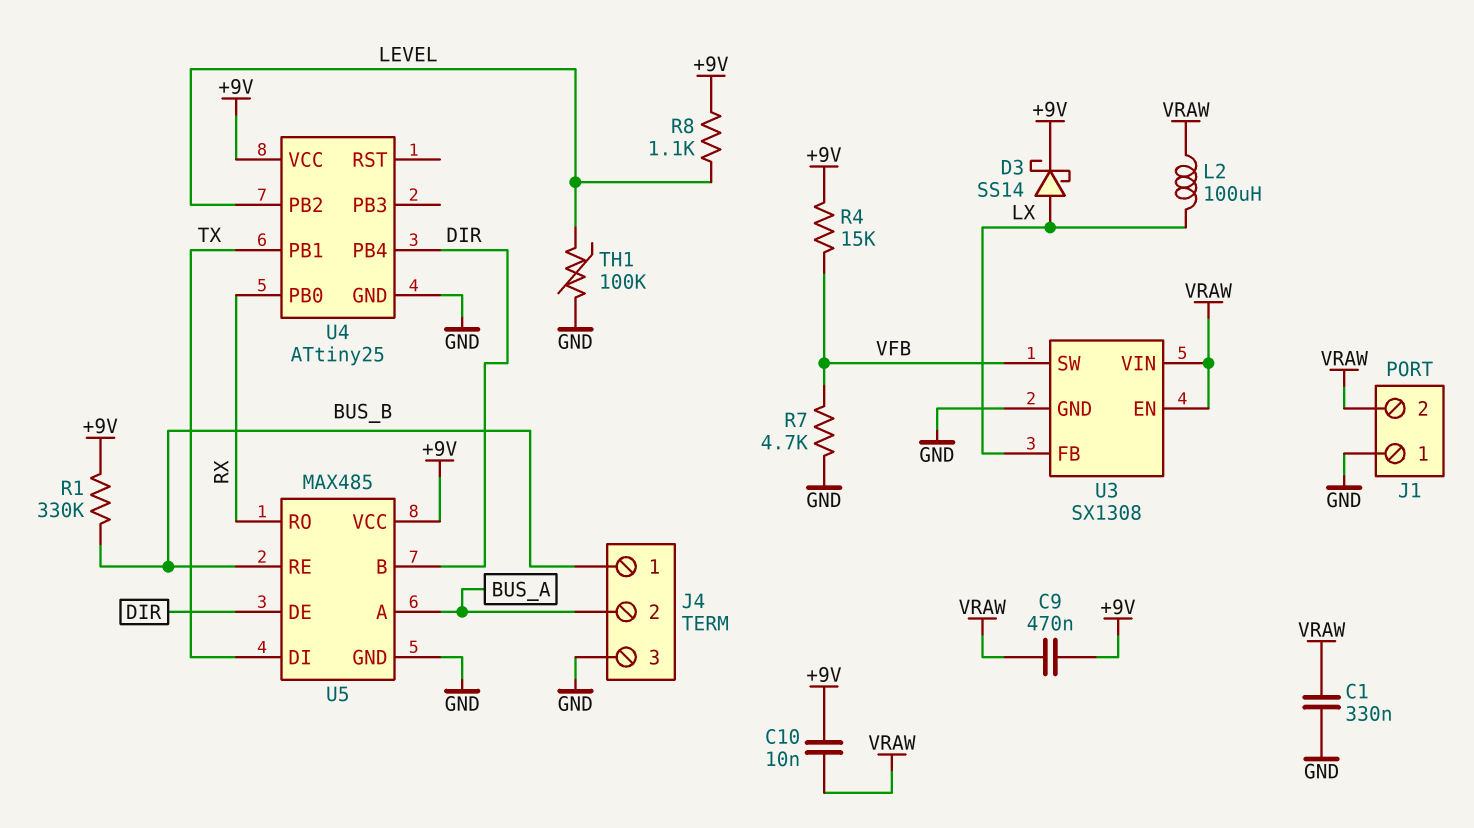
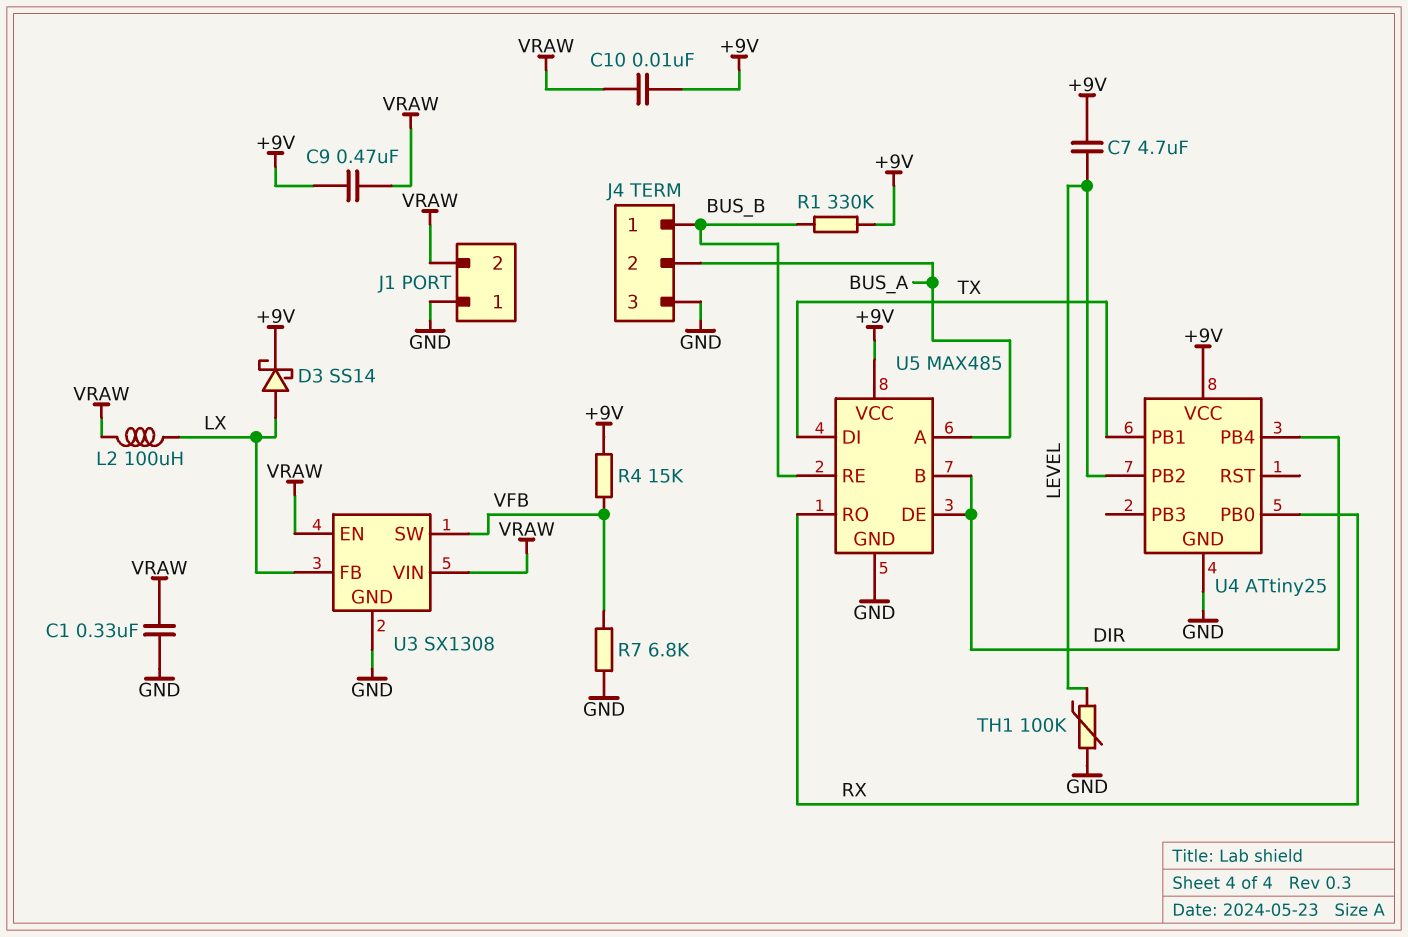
C7: none -> 4.7uF (+9V, LEVEL)
R7: 4.7k (GND, VFB) -> 6.8k (GND, VFB)
R8: 1.1k (+9V, LEVEL) -> none

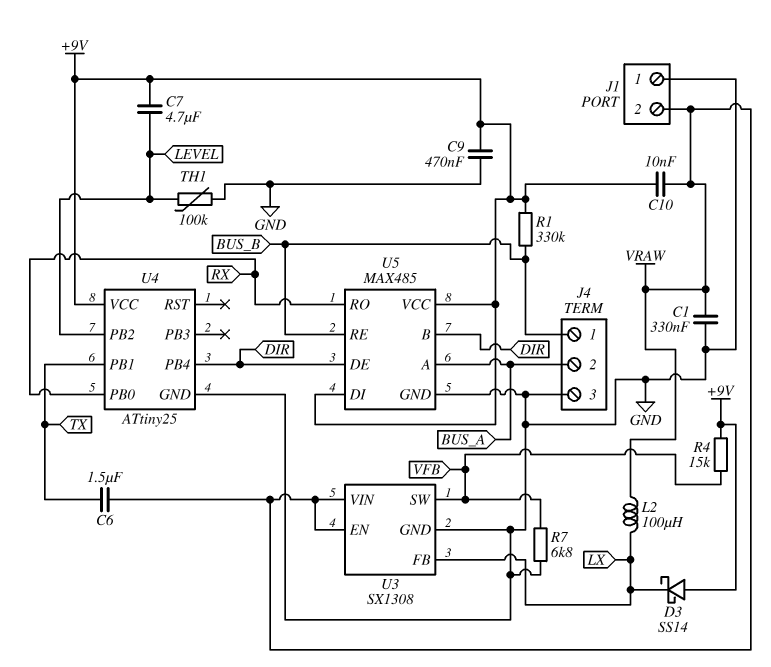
C6: none -> 1.5uF (TX, VRAW)
C9: 470nF (+9V, VRAW) -> 470nF (+9V, GND)
D3: schottky SS14 (A LX, K +9V) -> schottky SS14 (A +9V, K LX)
U5 pin DI: TX -> +9V

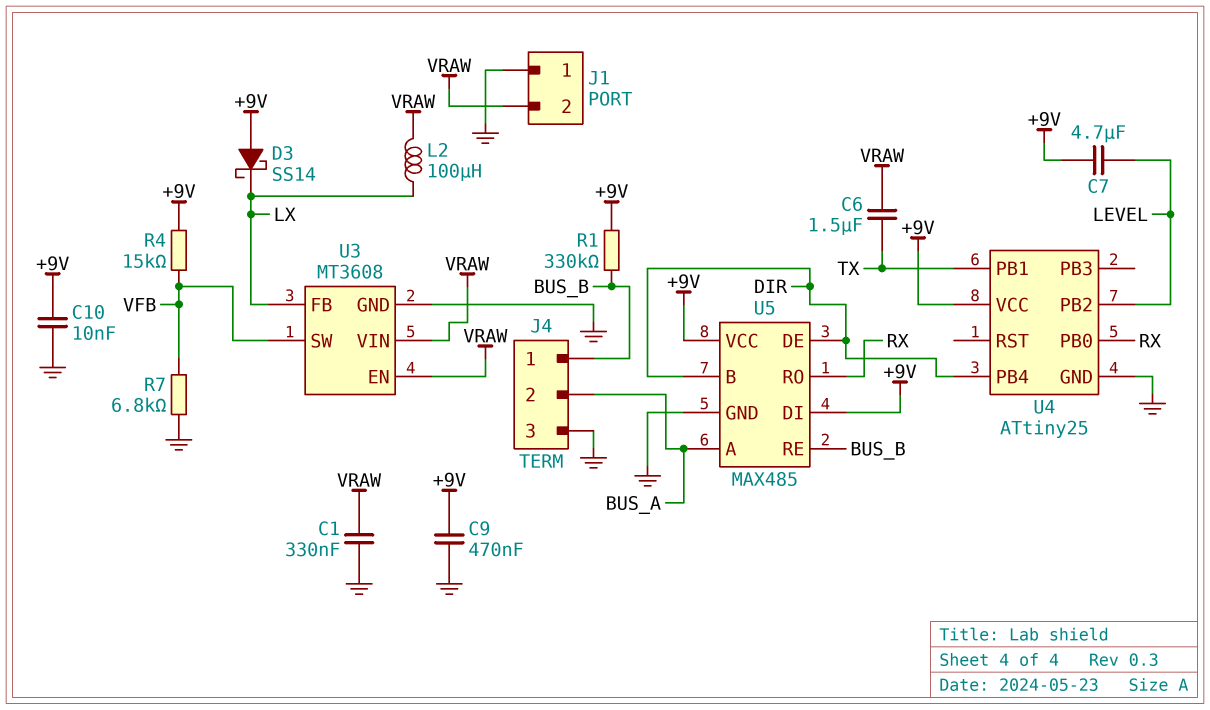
C10: 10nF (+9V, VRAW) -> 10nF (+9V, GND)
TH1: 100k (GND, LEVEL) -> none
U3: SX1308 -> MT3608

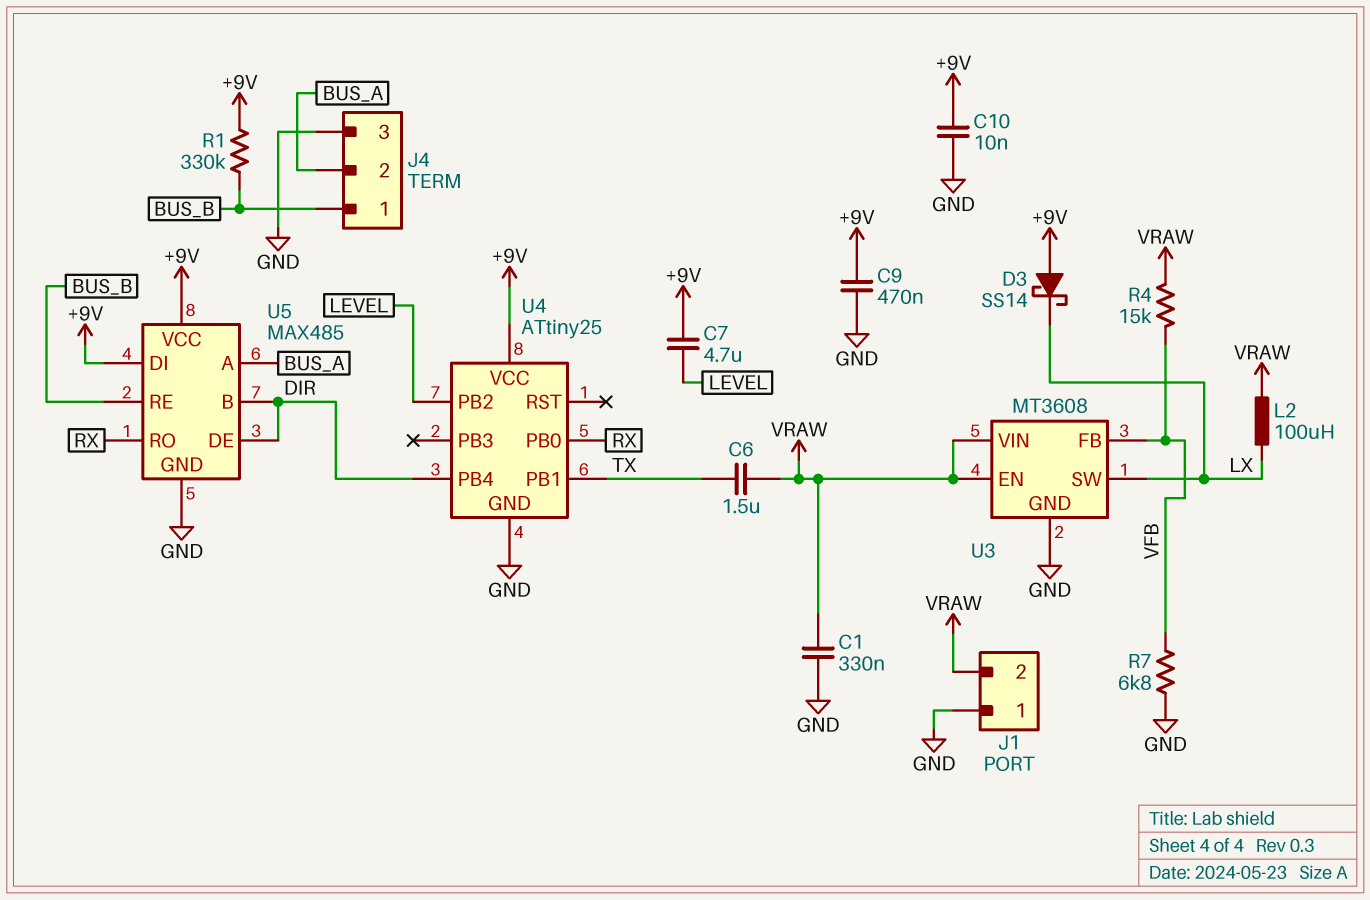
R4: 15k (+9V, VFB) -> 15k (VFB, VRAW)
U3 pin FB: LX -> VFB
U3 pin SW: VFB -> LX

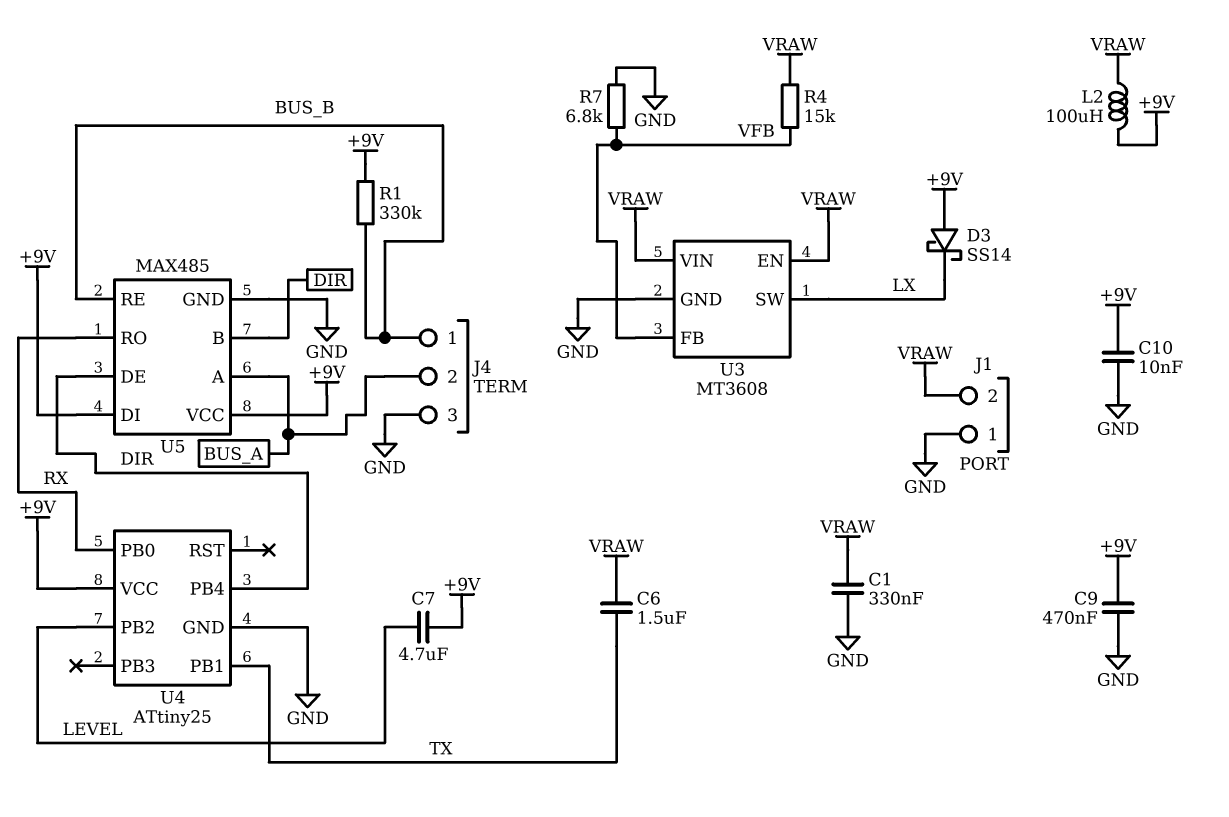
L2: 100uH (LX, VRAW) -> 100uH (+9V, VRAW)

